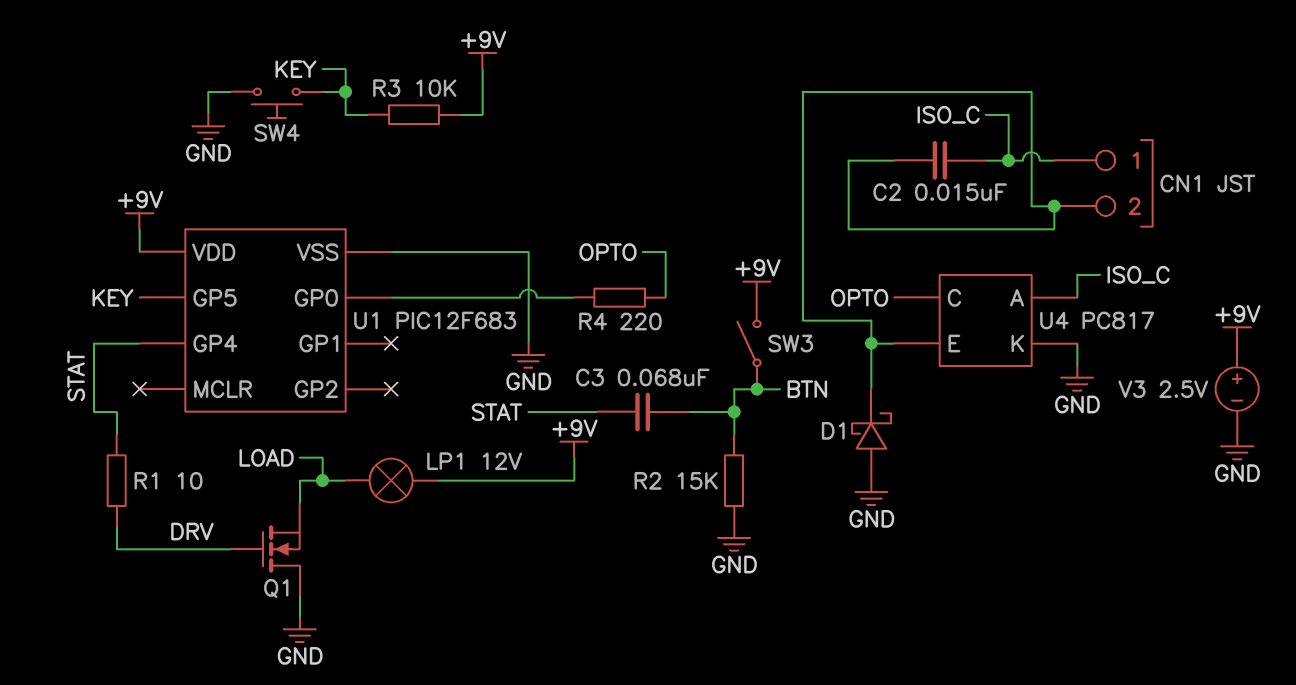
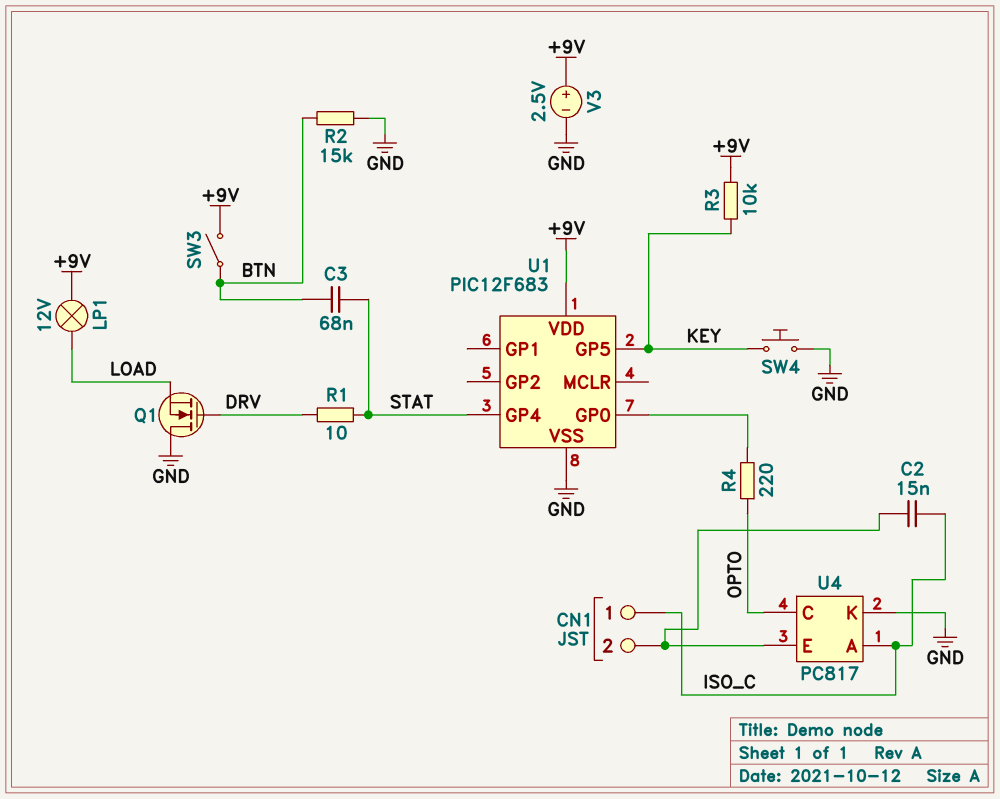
D1: schottky (A GND, K CN1/2) -> none

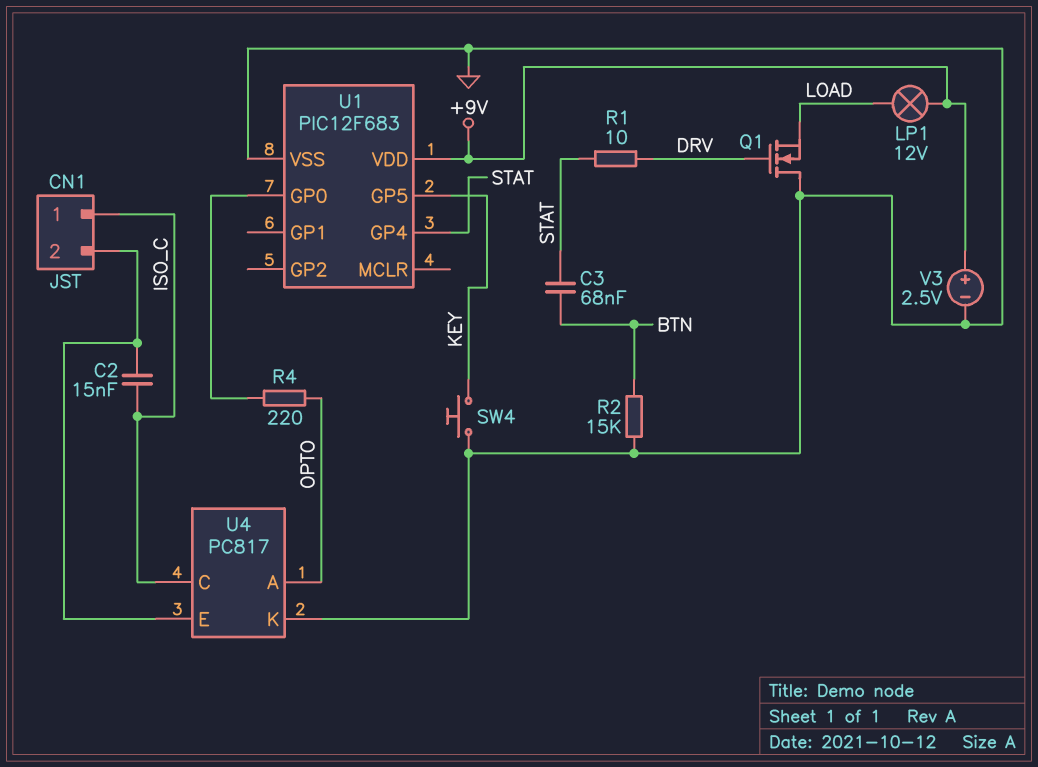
R3: 10k (+9V, KEY) -> none
SW3: switch (+9V, BTN) -> none
U4 pin A: ISO_C -> OPTO
U4 pin C: OPTO -> ISO_C

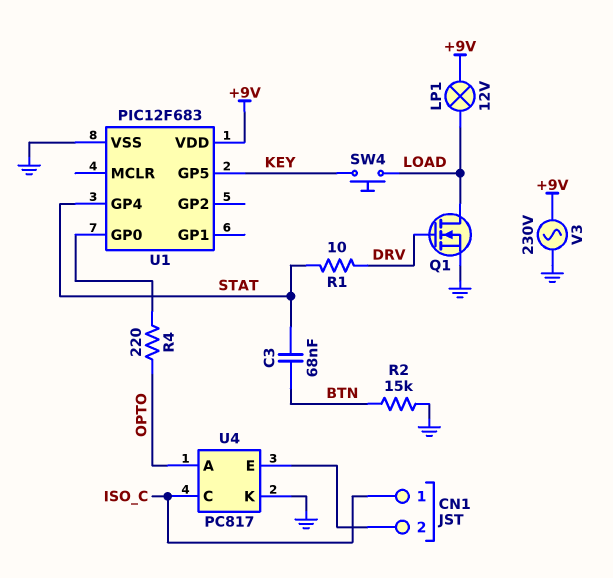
C2: 15nF (CN1/2, ISO_C) -> none
Q1: NMOS (G DRV, D GND, S LOAD) -> NMOS (G DRV, D LOAD, S GND)
SW4: button (GND, KEY) -> button (KEY, LOAD)
V3: 2.5V (plus +9V, minus GND) -> AC 230V (+9V, GND)

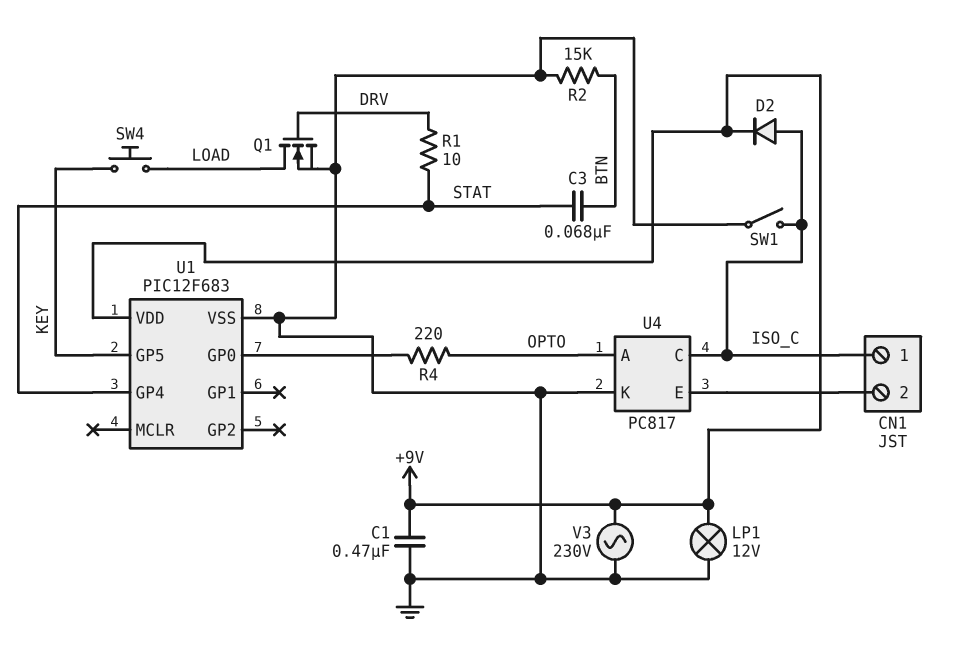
C1: none -> 470nF (+9V, GND)
D2: none -> diode (A ISO_C, K +9V)
LP1: lamp 12V (+9V, LOAD) -> lamp 12V (+9V, GND)
SW1: none -> switch (GND, ISO_C)

